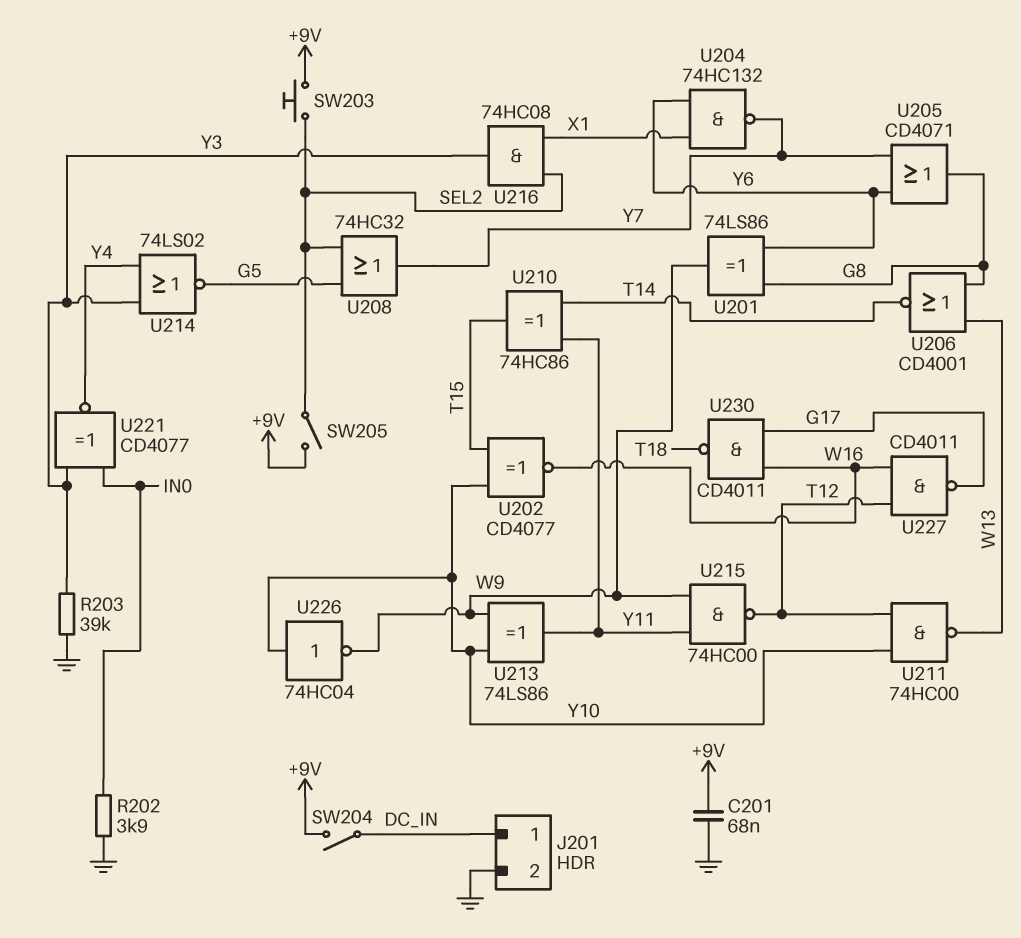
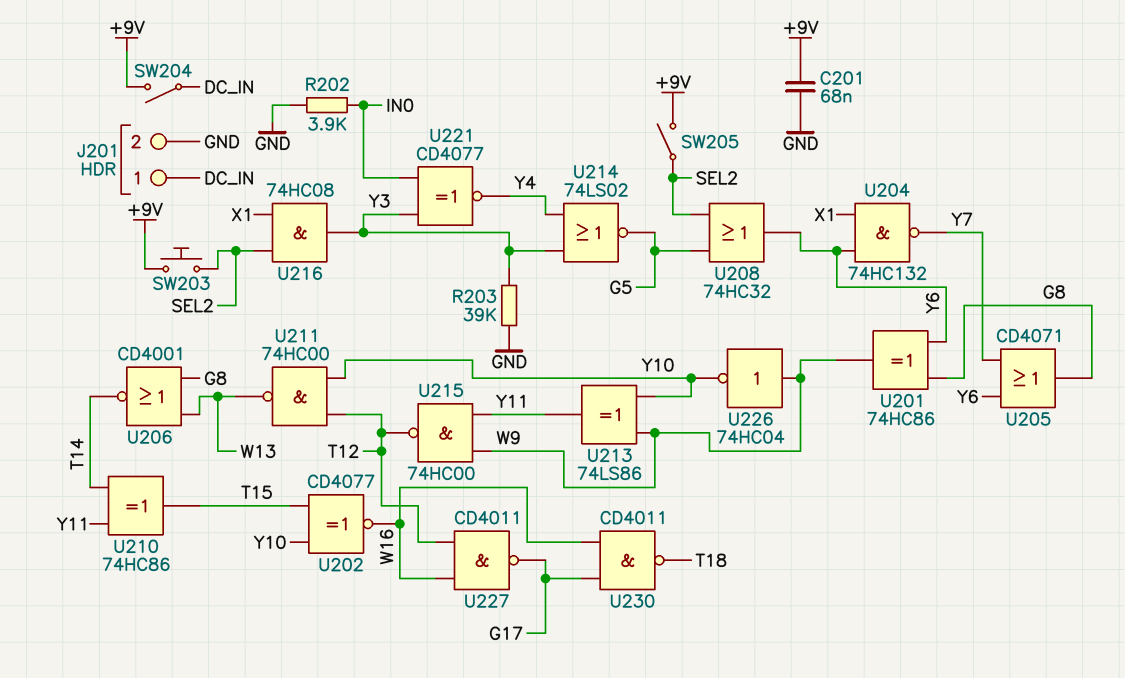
U201: XOR 74LS86 (in G8, in Y6, out W9) -> XOR 74HC86 (in G8, in Y6, out W9)
U208: OR 74HC32 (in G5, in SEL2, out Y7) -> OR 74HC32 (in G5, in SEL2, out Y6)
U226: NOT 74HC04 (in Y10, out W9) -> NOT 74HC04 (in W9, out Y10)

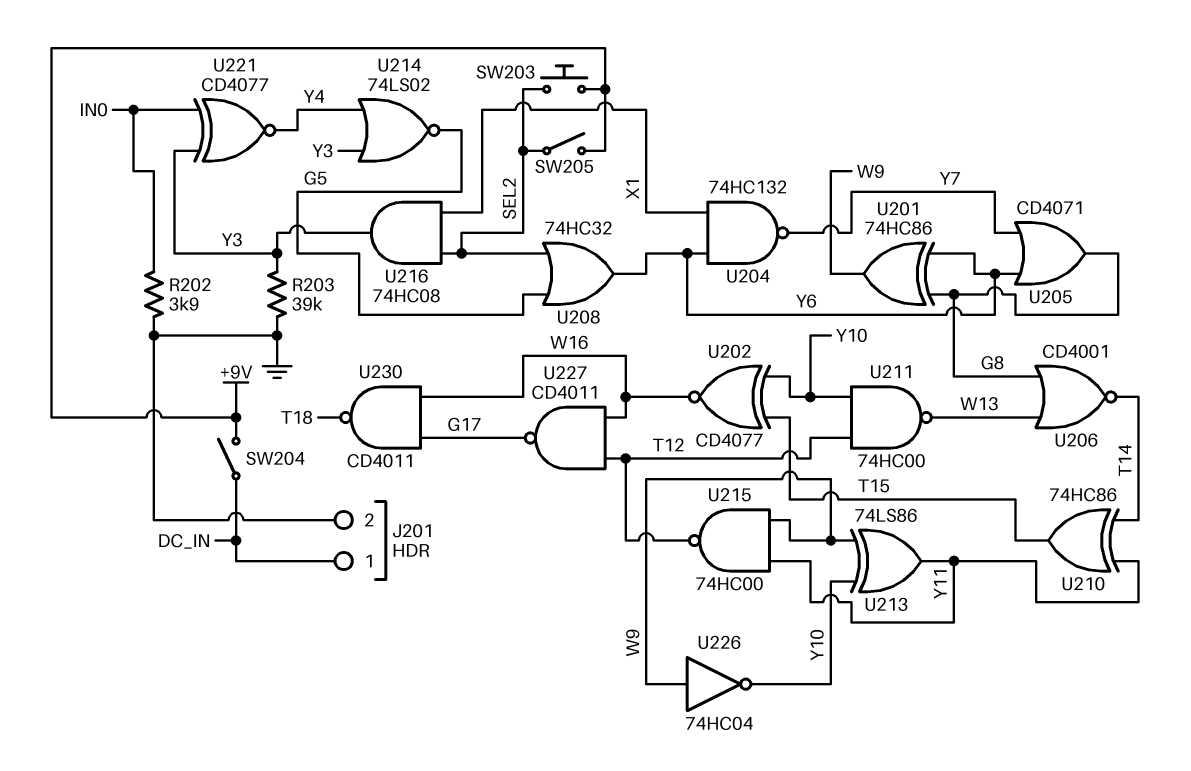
C201: 68nF (+9V, GND) -> none

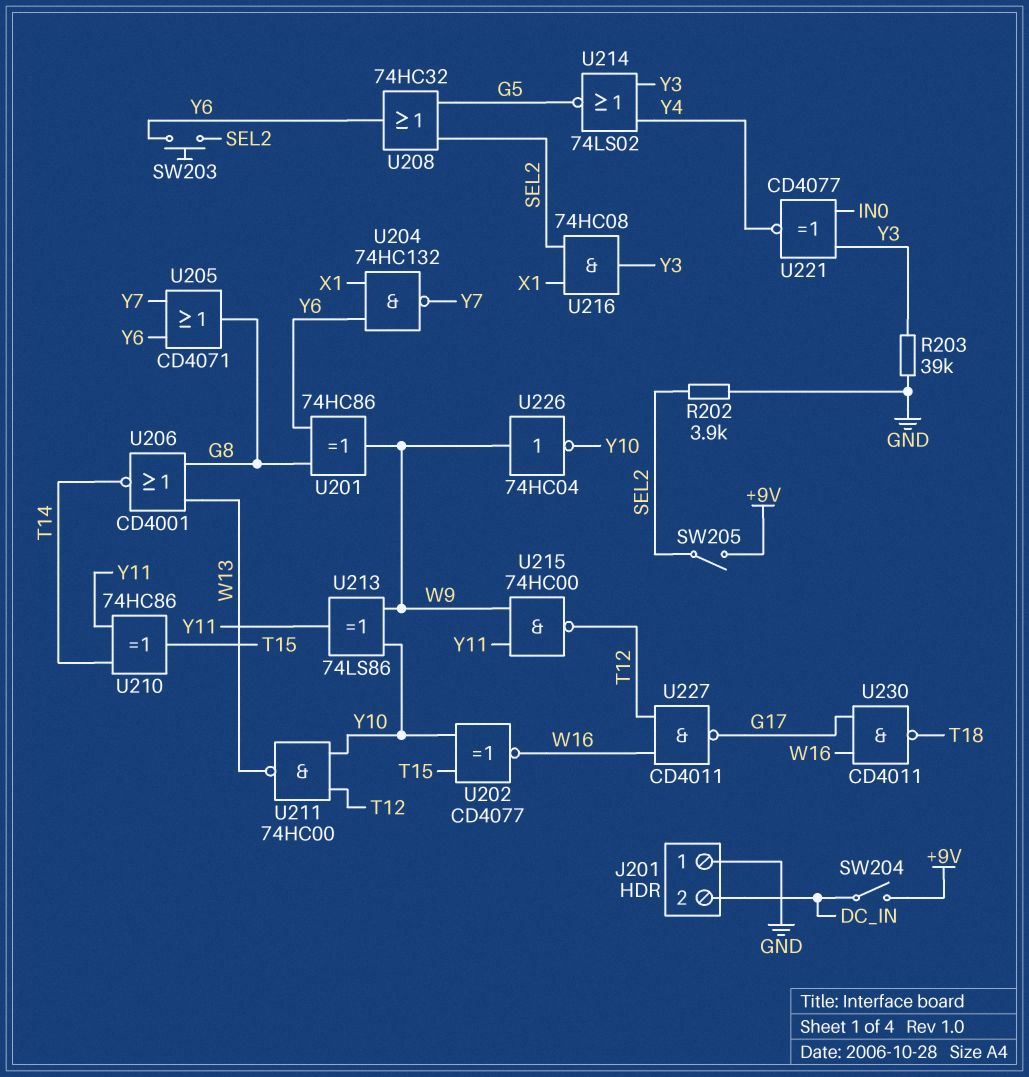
J201 pin 1: DC_IN -> GND
J201 pin 2: GND -> DC_IN
R202: 3.9k (GND, IN0) -> 3.9k (GND, SEL2)
SW203: button (+9V, SEL2) -> button (SEL2, Y6)

